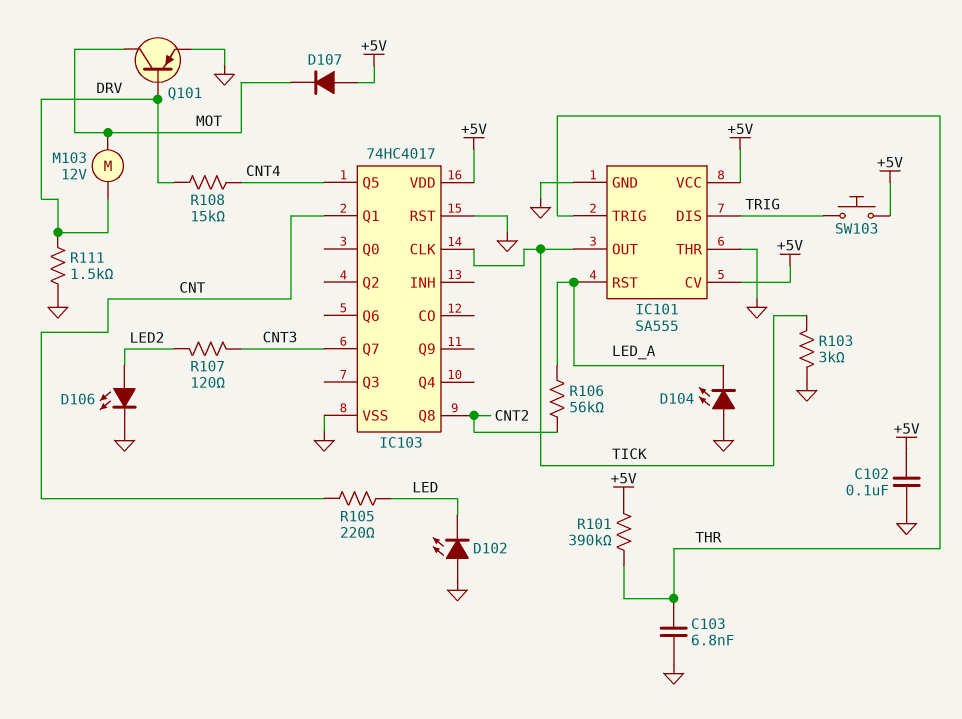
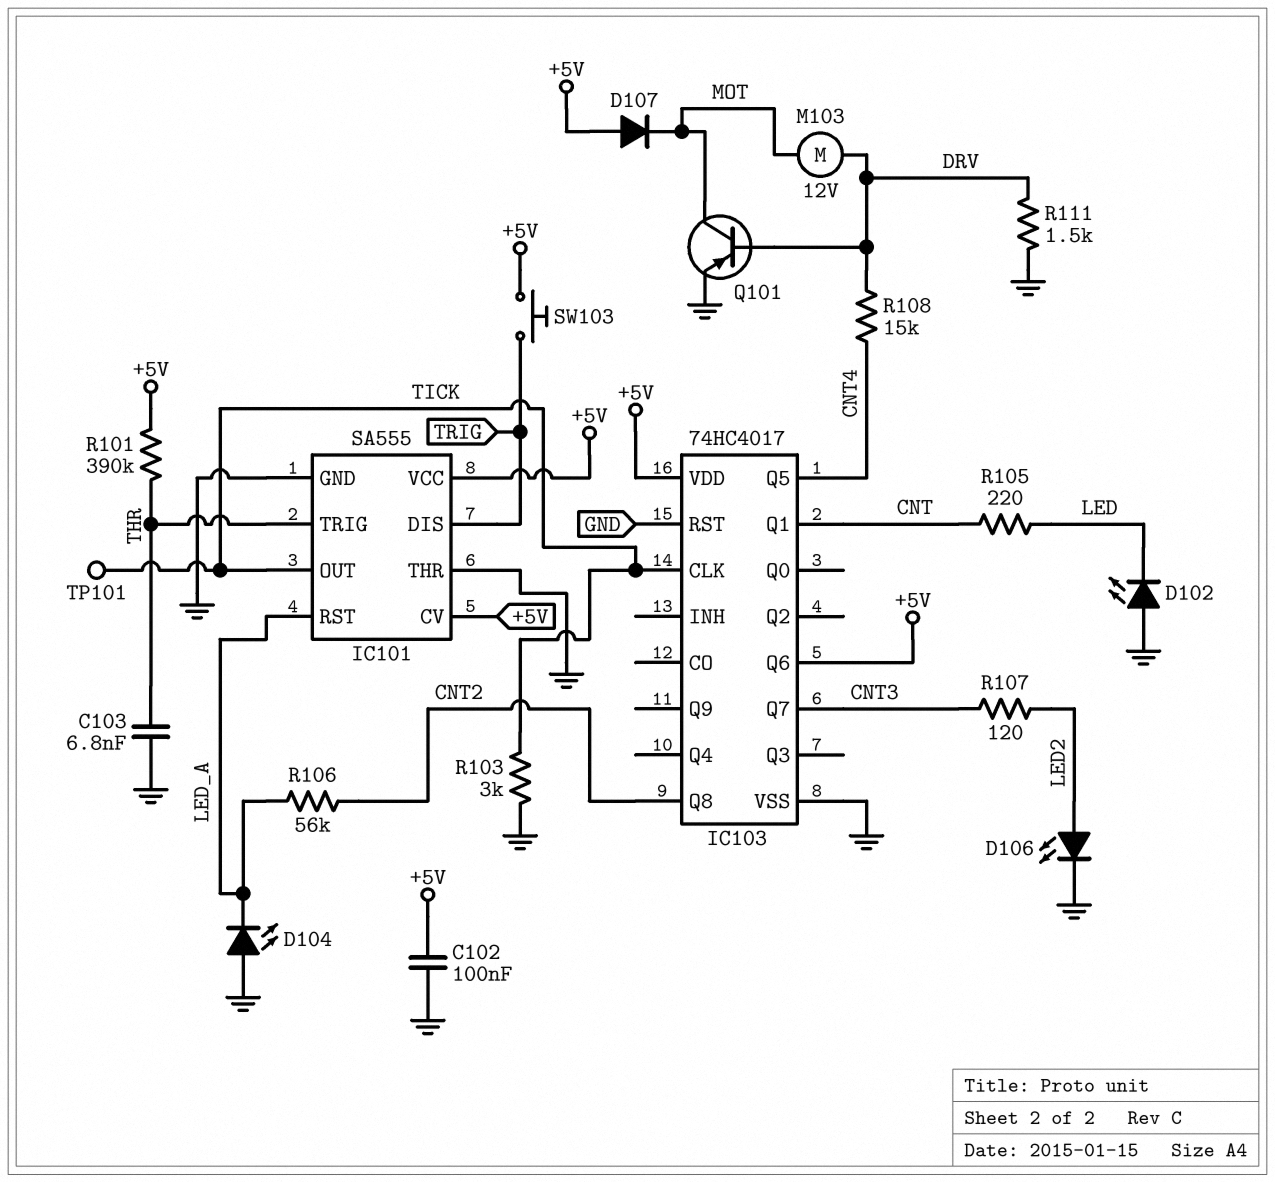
IC103 pin Q6: none -> +5V
TP101: none -> test point (TICK)

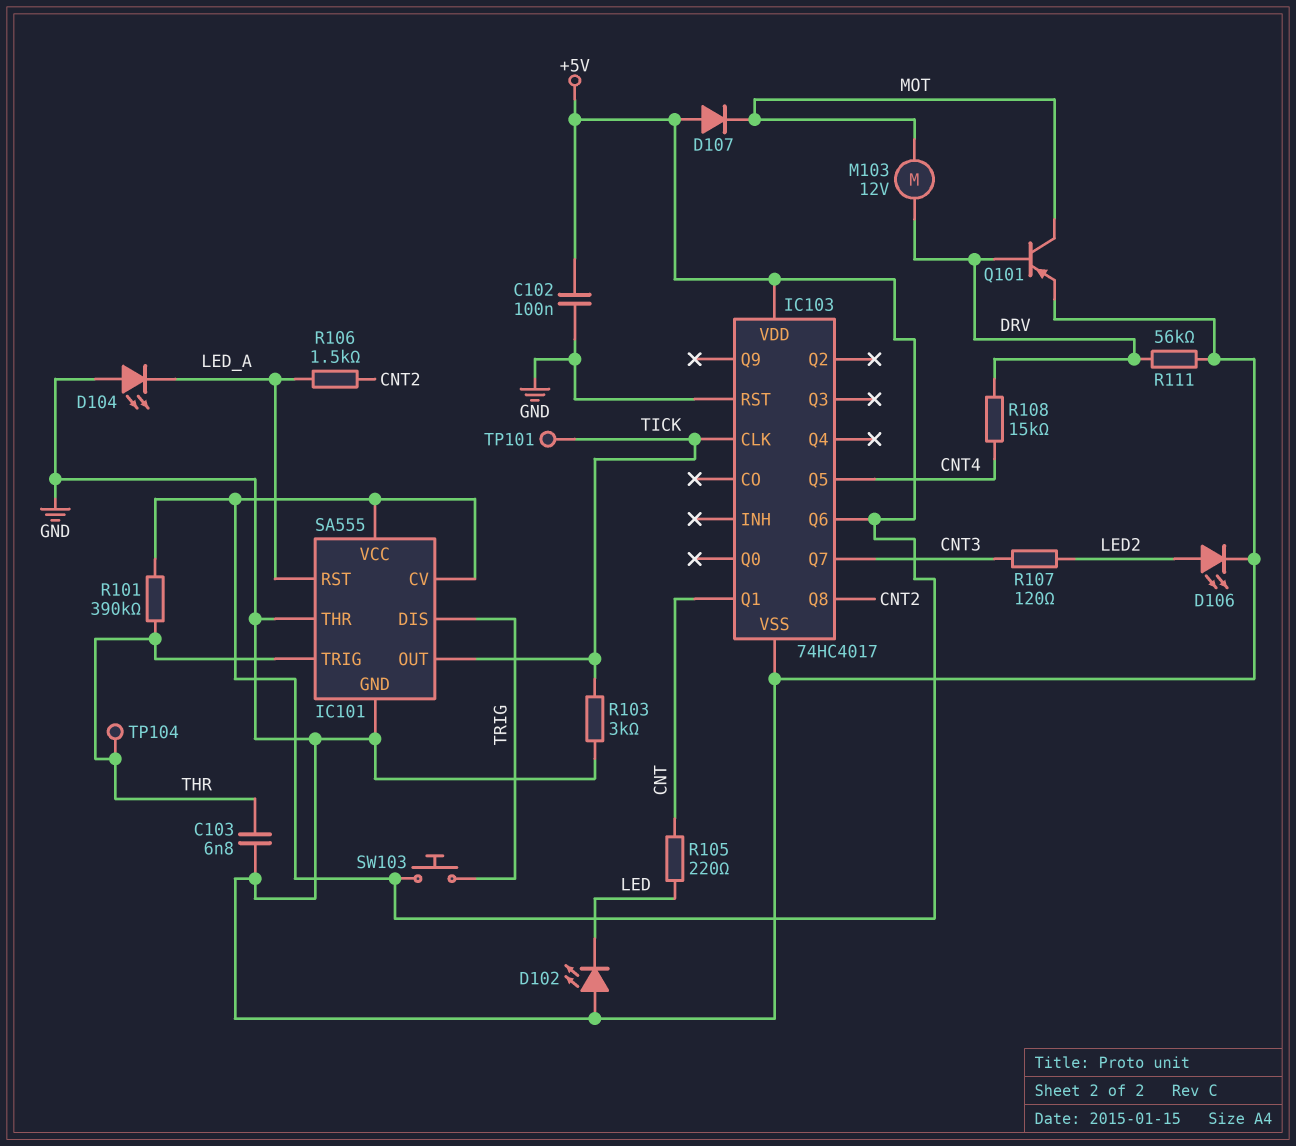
R106: 56k (CNT2, LED_A) -> 1.5k (CNT2, LED_A)
R111: 1.5k (DRV, GND) -> 56k (DRV, GND)
TP104: none -> test point (THR)

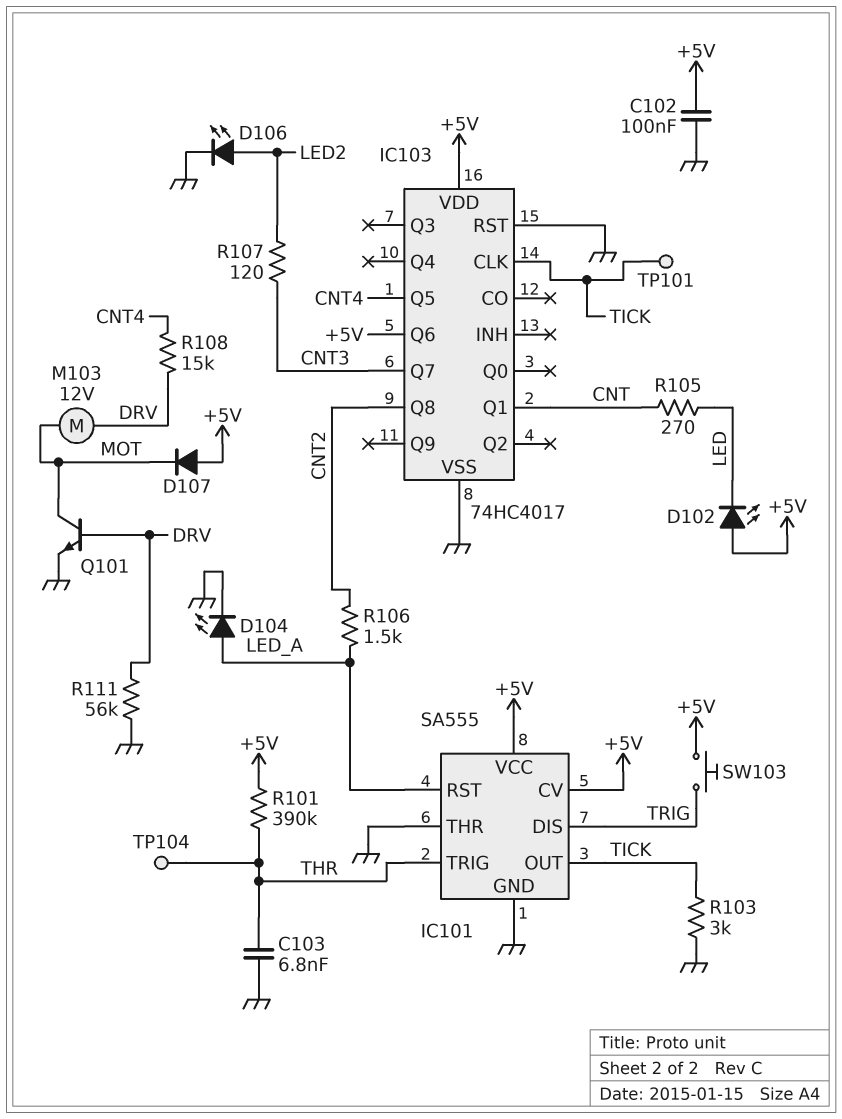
D102: LED (A GND, K LED) -> LED (A +5V, K LED)
D104: LED (A GND, K LED_A) -> LED (A LED_A, K GND)
Q101: PNP (B DRV, C MOT, E GND) -> NPN (B DRV, C MOT, E GND)
R105: 220 (CNT, LED) -> 270 (CNT, LED)

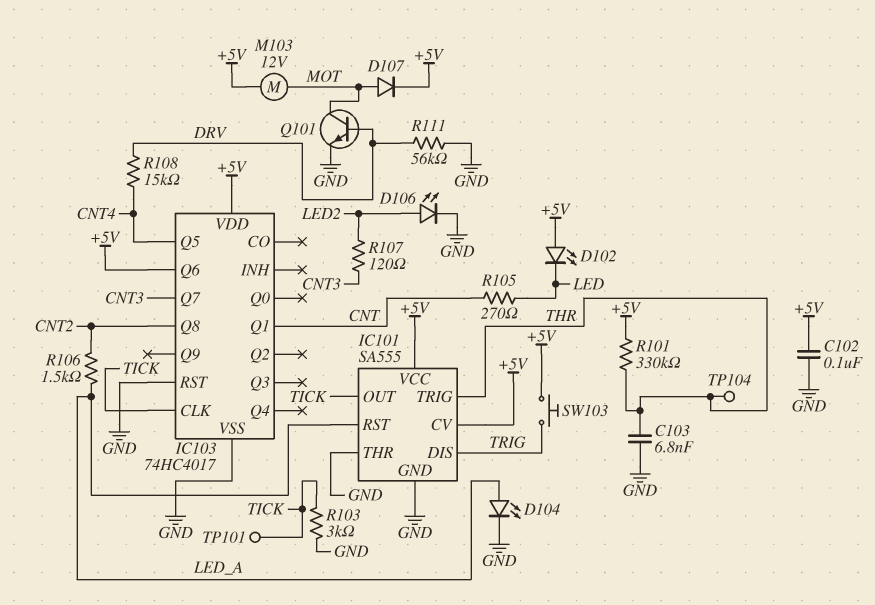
D107: diode (A +5V, K MOT) -> diode (A MOT, K +5V)
M103: motor 12V (DRV, MOT) -> motor 12V (+5V, MOT)
R101: 390k (+5V, THR) -> 330k (+5V, THR)

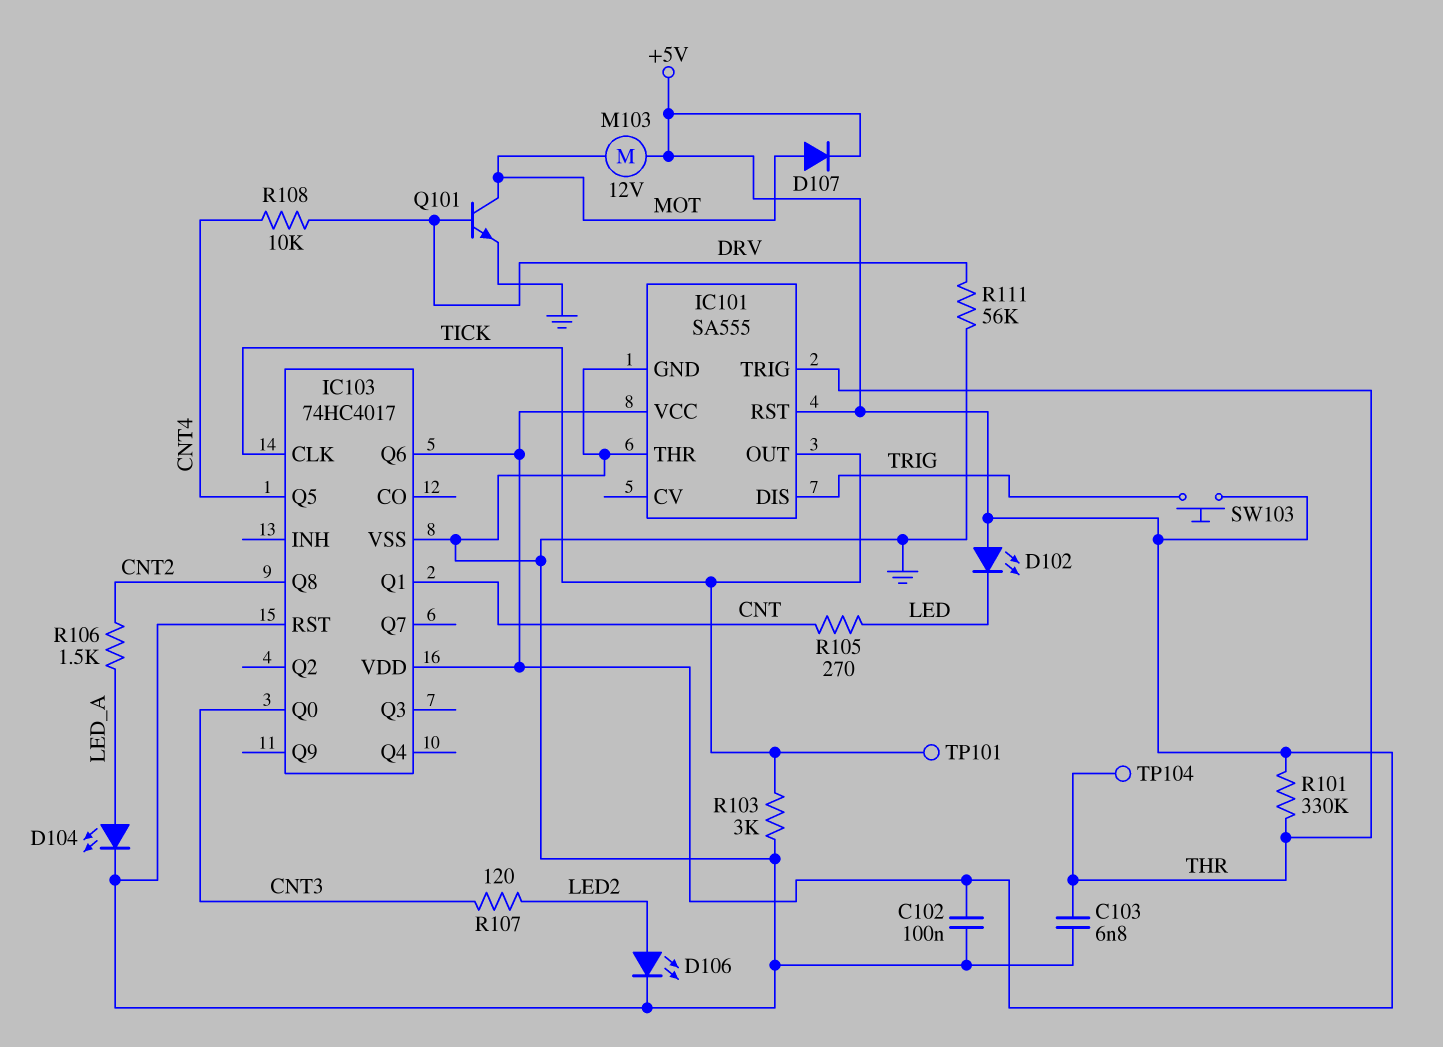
IC101 pin CV: +5V -> none
IC101 pin RST: LED_A -> +5V
IC103 pin Q0: none -> CNT3
IC103 pin Q7: CNT3 -> none
R108: 15k (CNT4, DRV) -> 10k (CNT4, DRV)

